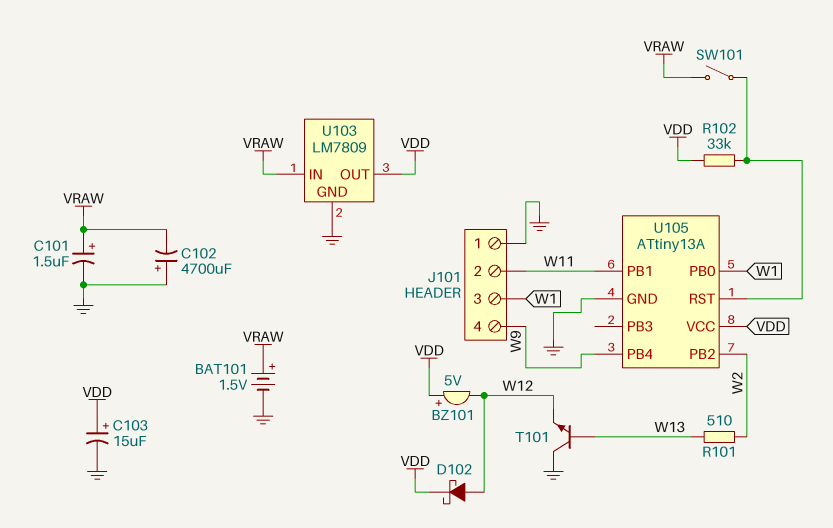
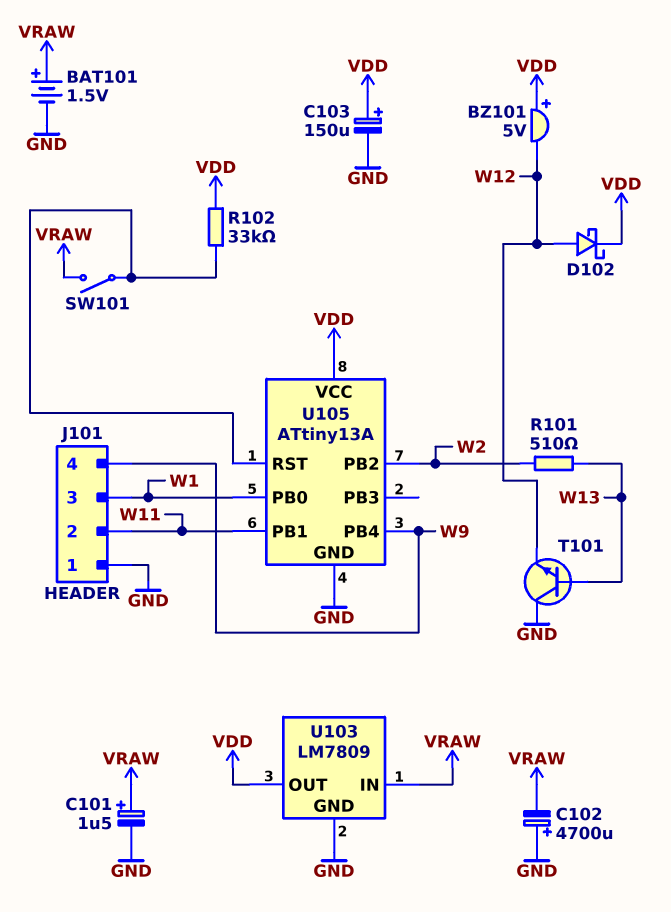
C103: 15uF (plus VDD, minus GND) -> 150uF (plus VDD, minus GND)

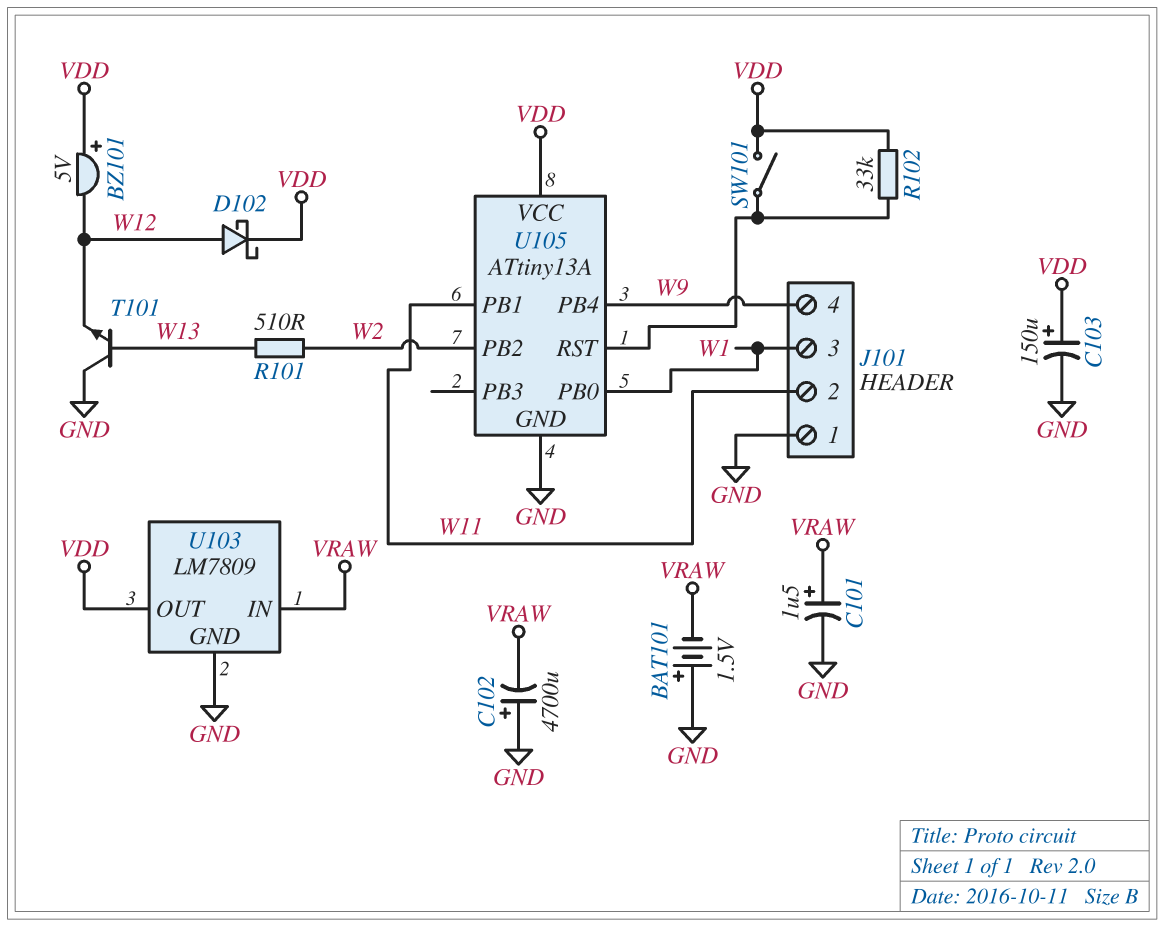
BAT101: 1.5V (plus VRAW, minus GND) -> 1.5V (plus GND, minus VRAW)
SW101: switch (U105/RST, VRAW) -> switch (U105/RST, VDD)

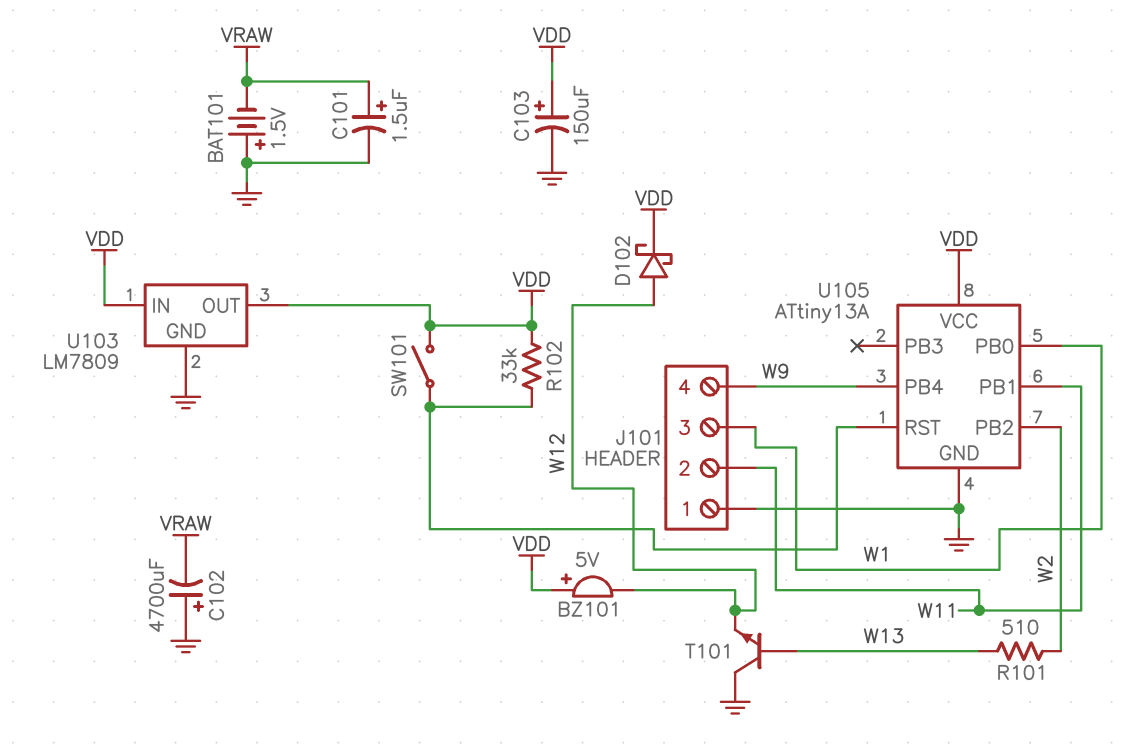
U103 pin IN: VRAW -> VDD

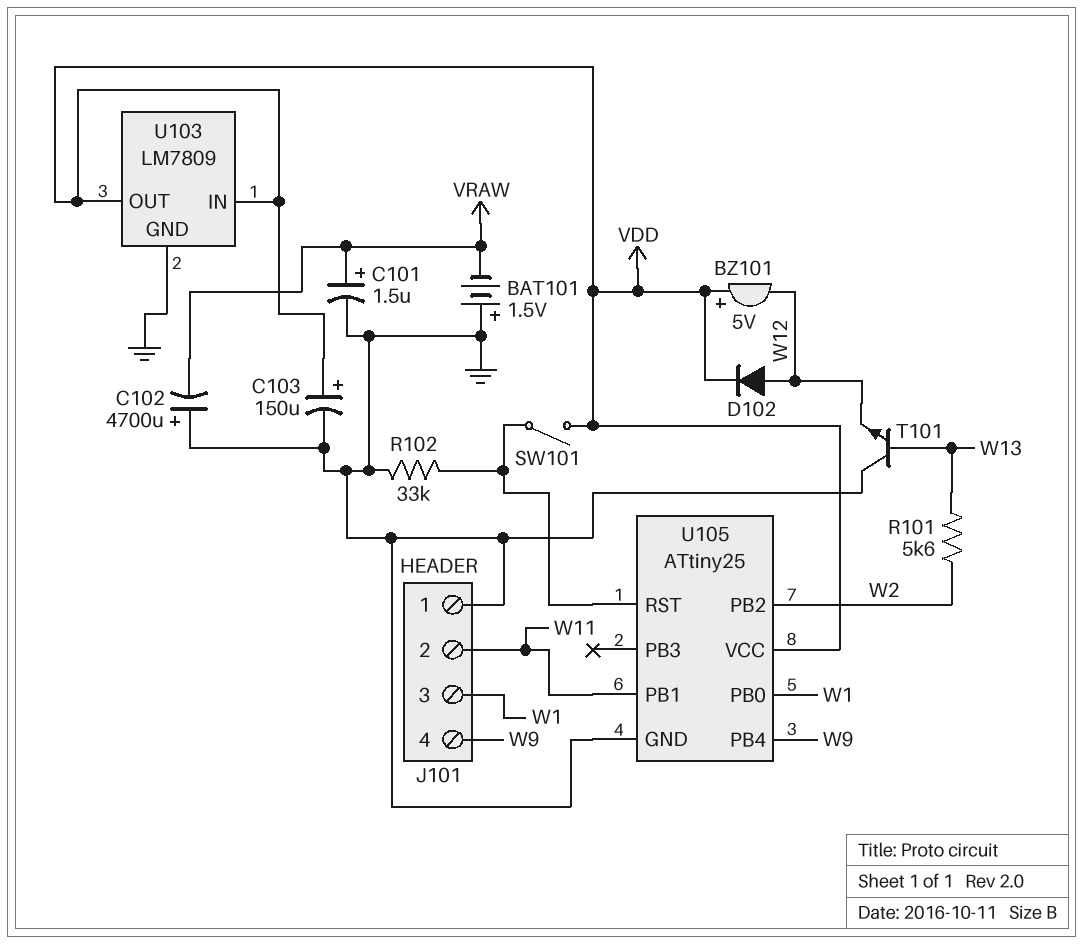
D102: schottky (A W12, K VDD) -> diode (A W12, K VDD)
R101: 510 (W2, W13) -> 5.6k (W2, W13)
R102: 33k (U105/RST, VDD) -> 33k (GND, U105/RST)
U105: ATtiny13A -> ATtiny25

